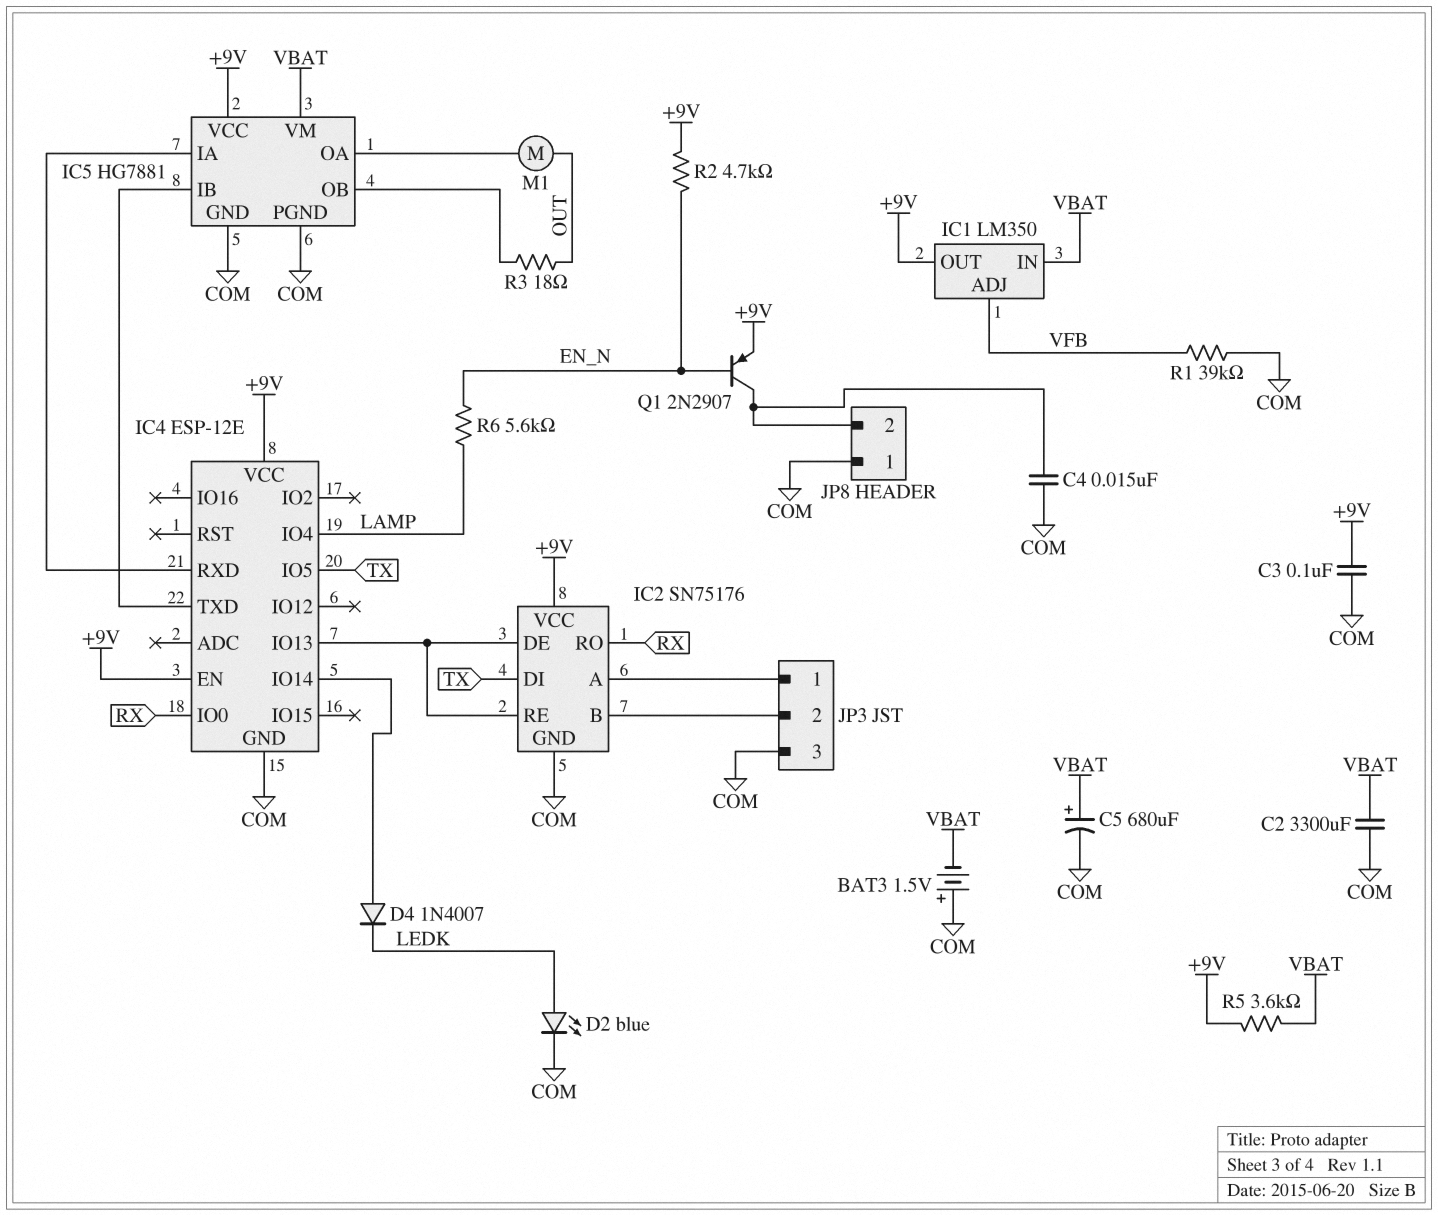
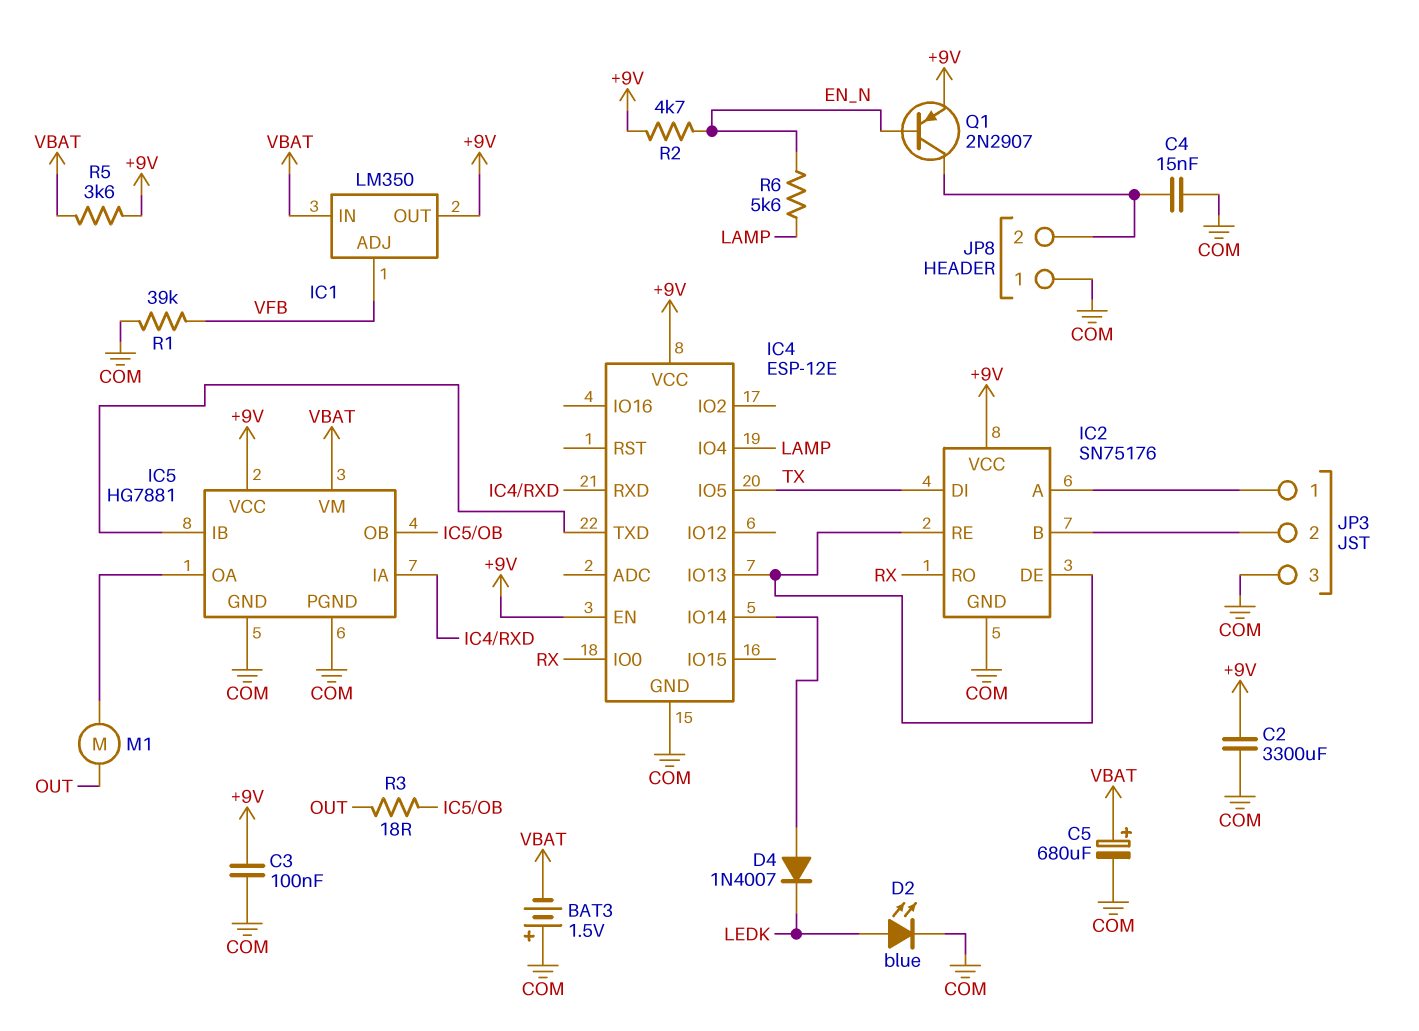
C2: 3300uF (COM, VBAT) -> 3300uF (+9V, COM)

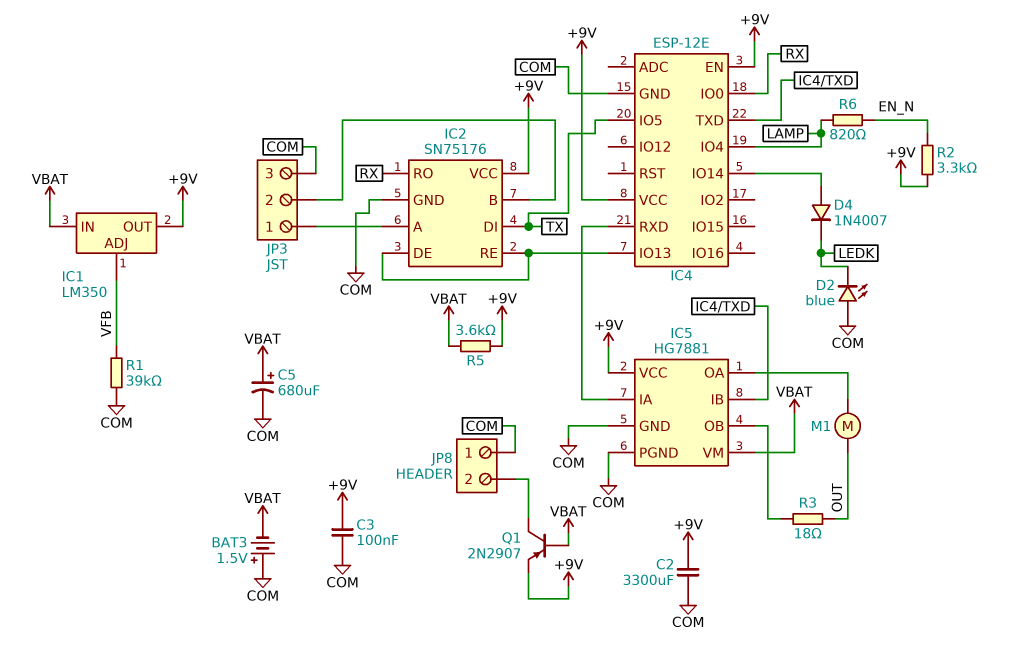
C4: 15nF (COM, JP8/2) -> none
D2: LED blue (A LEDK, K COM) -> LED blue (A COM, K LEDK)
Q1: PNP 2N2907 (B EN_N, C JP8/2, E +9V) -> PNP 2N2907 (B VBAT, C JP8/2, E +9V)
R2: 4.7k (+9V, EN_N) -> 3.3k (+9V, EN_N)
R6: 5.6k (EN_N, LAMP) -> 820 (EN_N, LAMP)

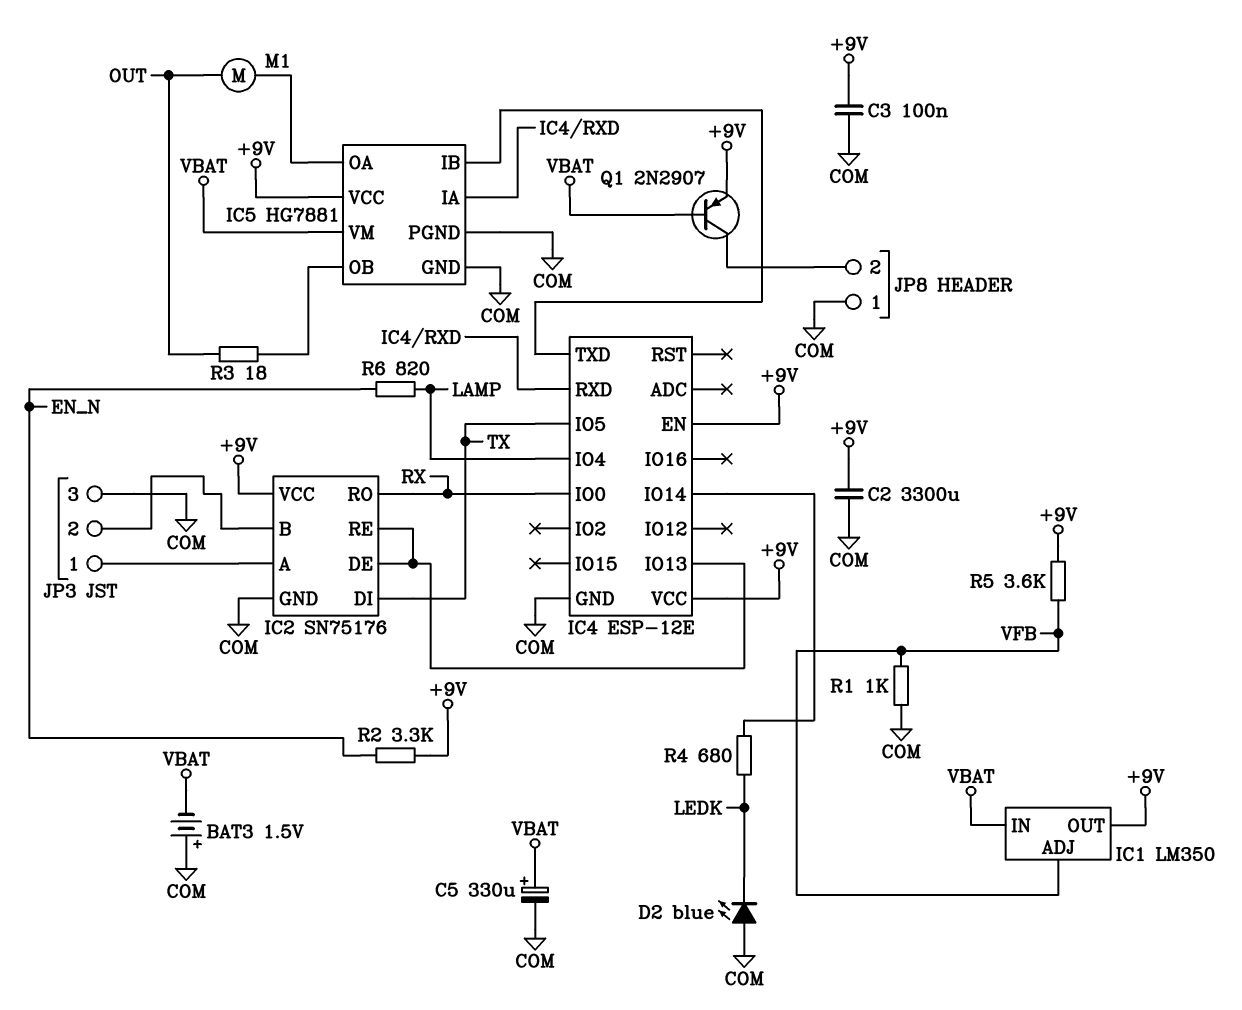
C5: 680uF (plus VBAT, minus COM) -> 330uF (plus VBAT, minus COM)
D4: diode 1N4007 (A IC4/IO14, K LEDK) -> none
R1: 39k (COM, VFB) -> 1k (COM, VFB)
R4: none -> 680 (IC4/IO14, LEDK)
R5: 3.6k (+9V, VBAT) -> 3.6k (+9V, VFB)

